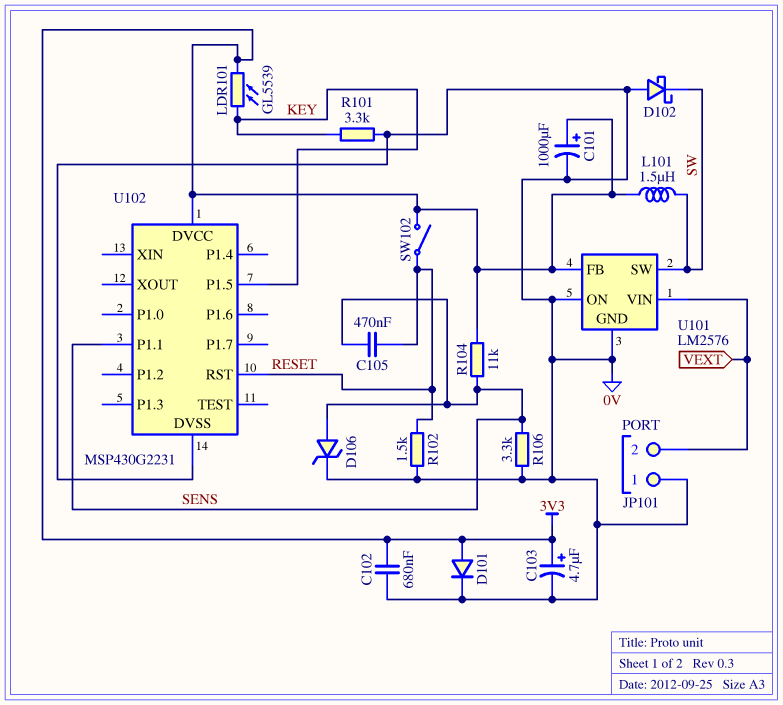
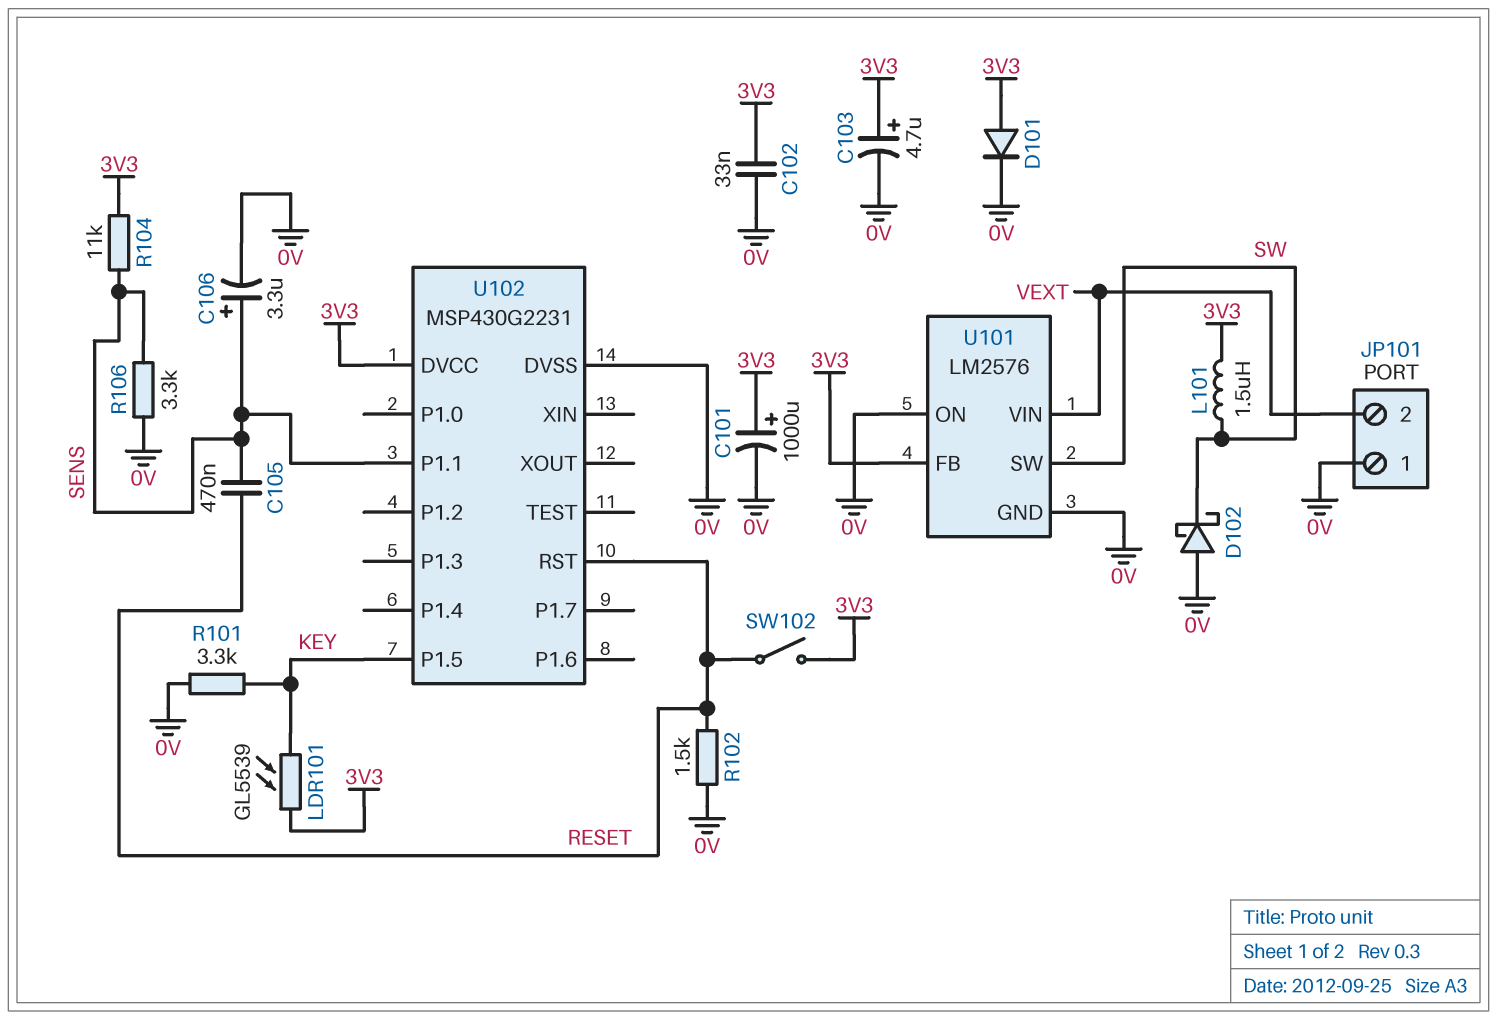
C102: 680nF (0V, 3V3) -> 33nF (0V, 3V3)
C106: none -> 3.3uF (plus SENS, minus 0V)
D106: zener (A SENS, K 0V) -> none

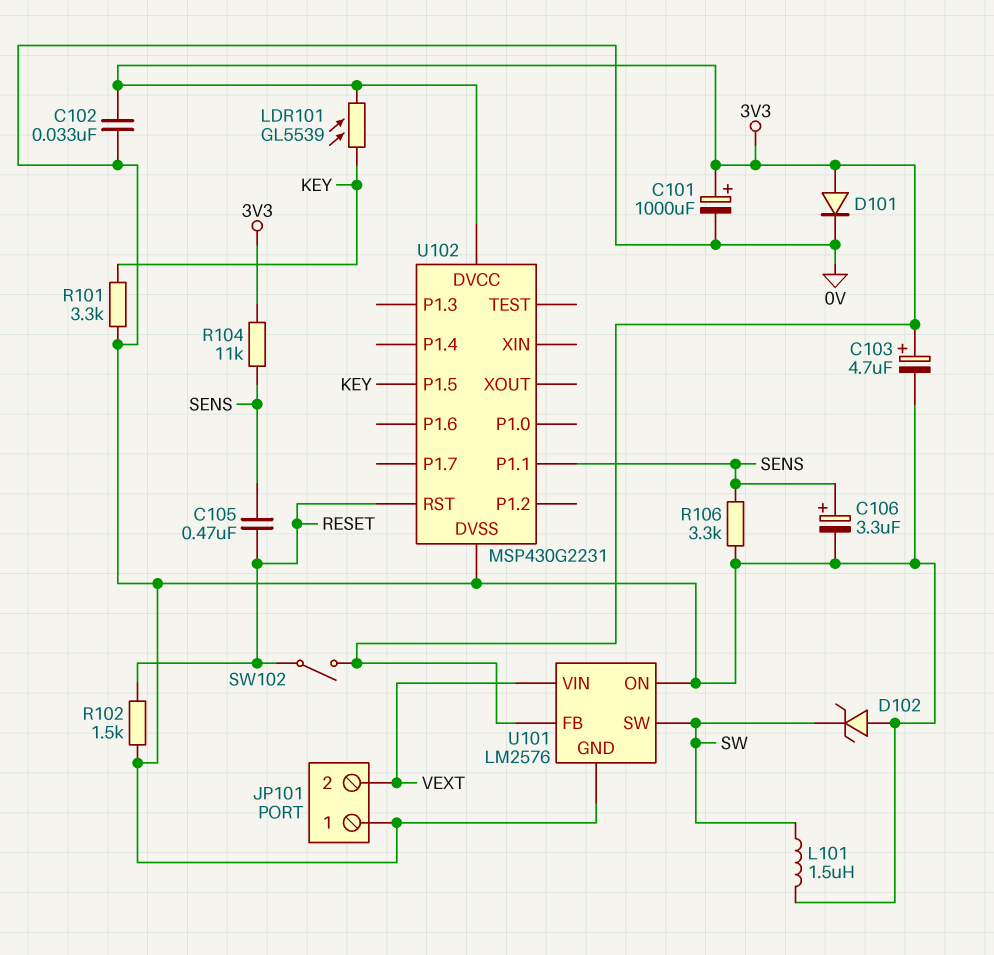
D102: schottky (A 0V, K SW) -> zener (A 0V, K SW)
L101: 1.5uH (3V3, SW) -> 1.5uH (0V, SW)

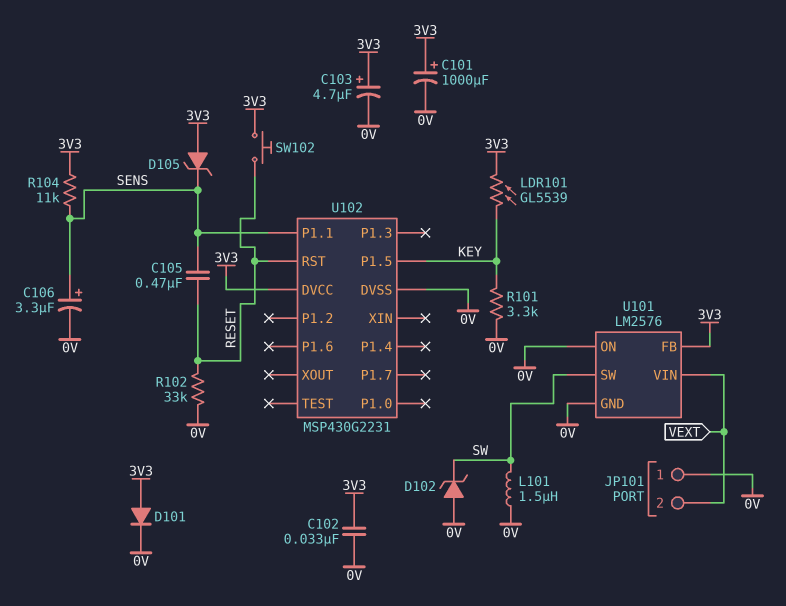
D105: none -> zener (A 3V3, K SENS)
R102: 1.5k (0V, RESET) -> 33k (0V, RESET)
R106: 3.3k (0V, SENS) -> none
SW102: switch (3V3, RESET) -> button (3V3, RESET)

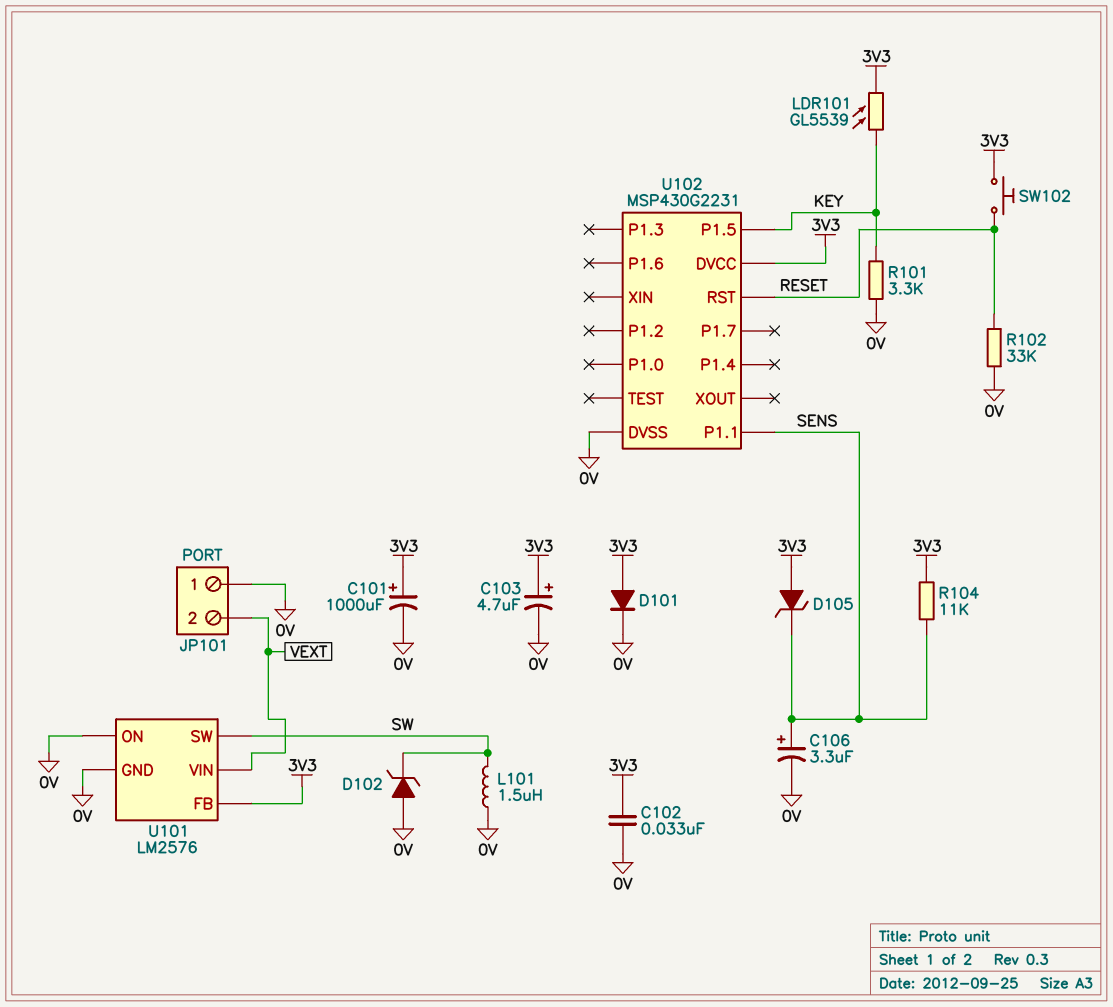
C105: 470nF (RESET, SENS) -> none

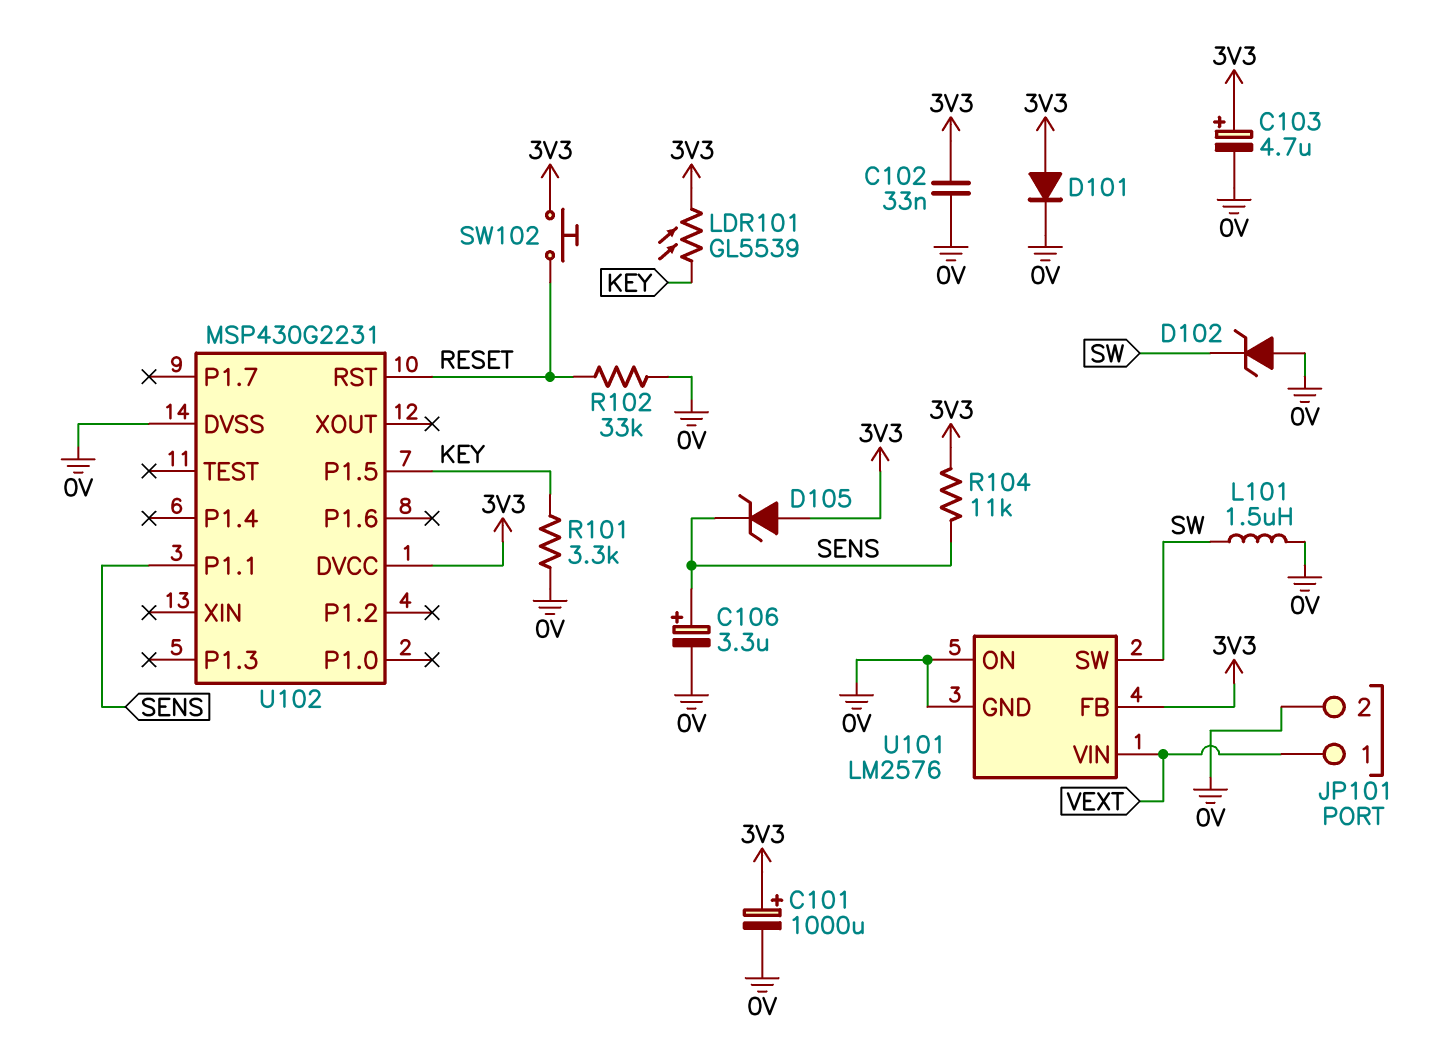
JP101 pin 1: 0V -> VEXT
JP101 pin 2: VEXT -> 0V

